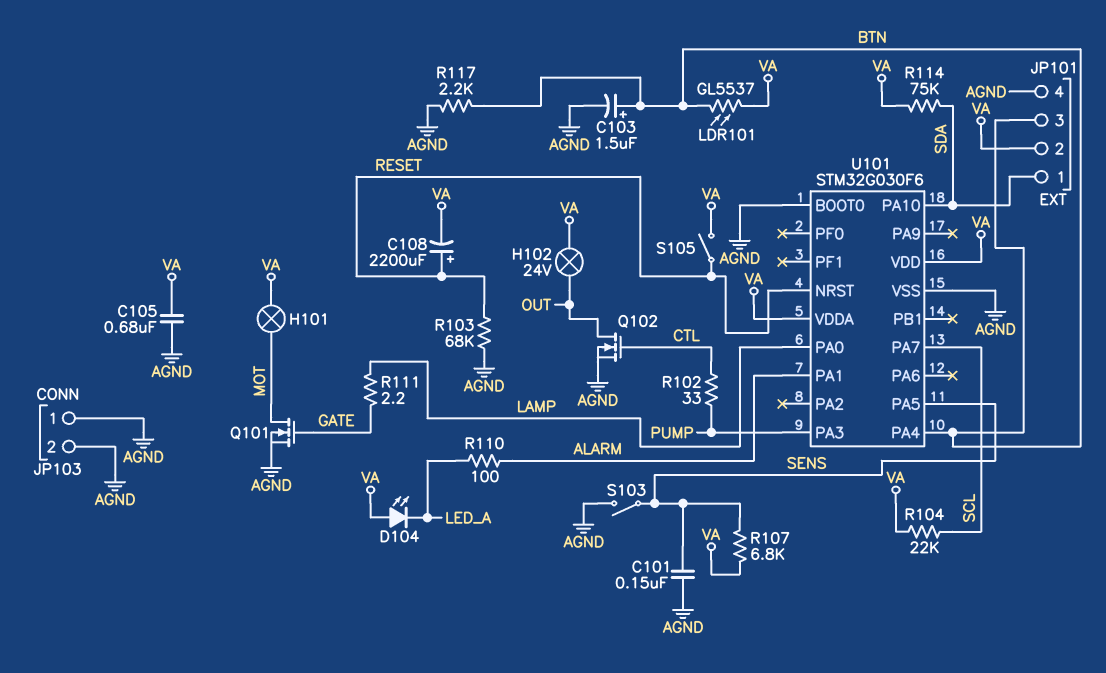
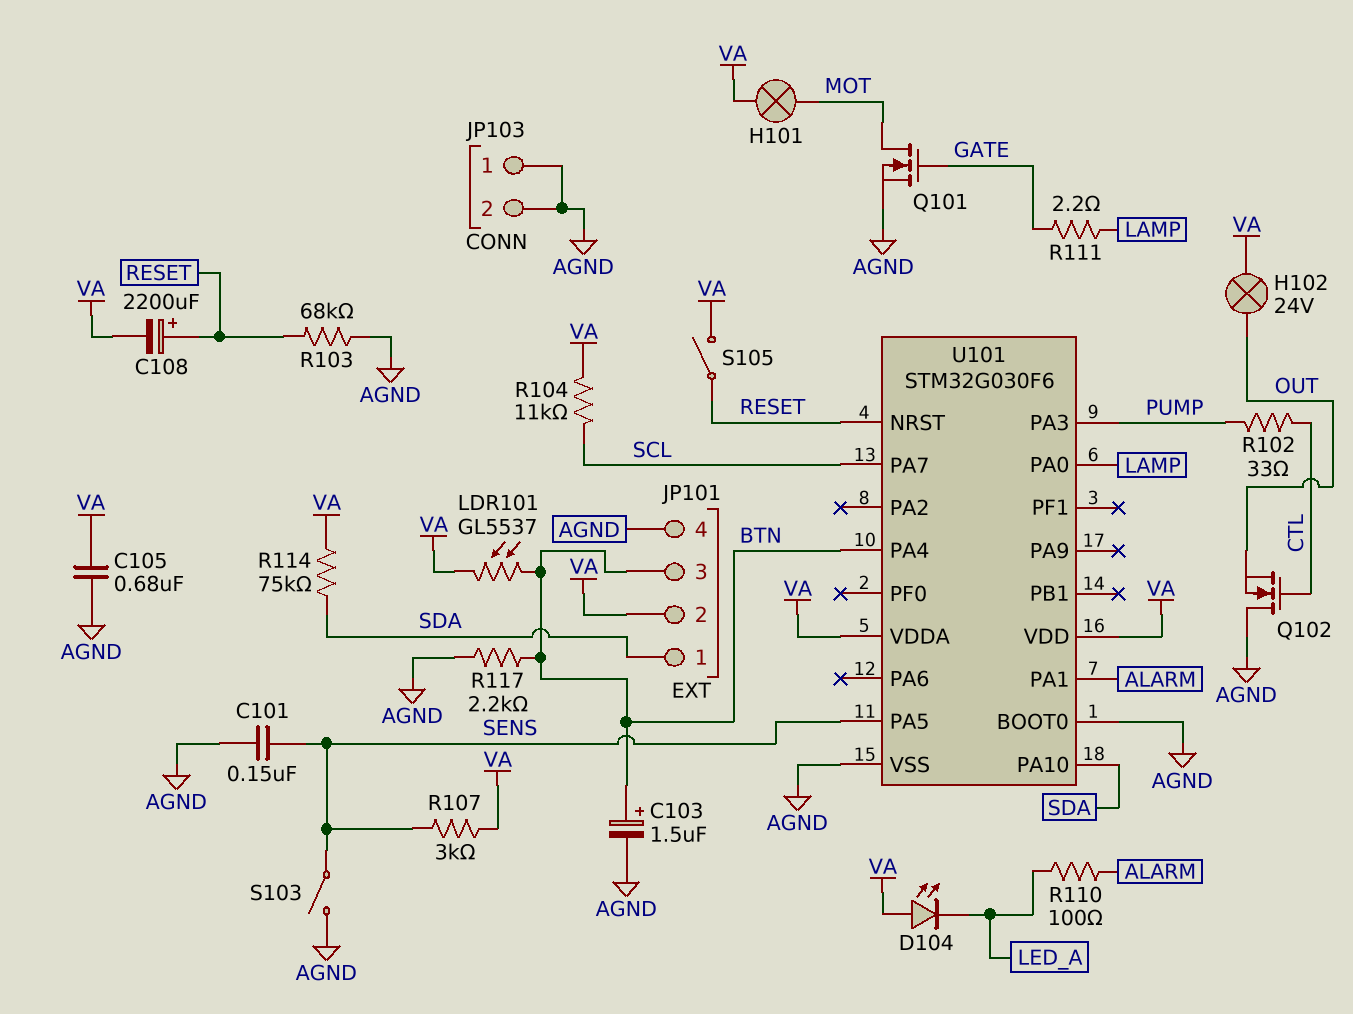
Q102: NMOS (G CTL, D OUT, S AGND) -> NMOS (G CTL, D AGND, S OUT)
R104: 22k (SCL, VA) -> 11k (SCL, VA)
R107: 6.8k (SENS, VA) -> 3k (SENS, VA)

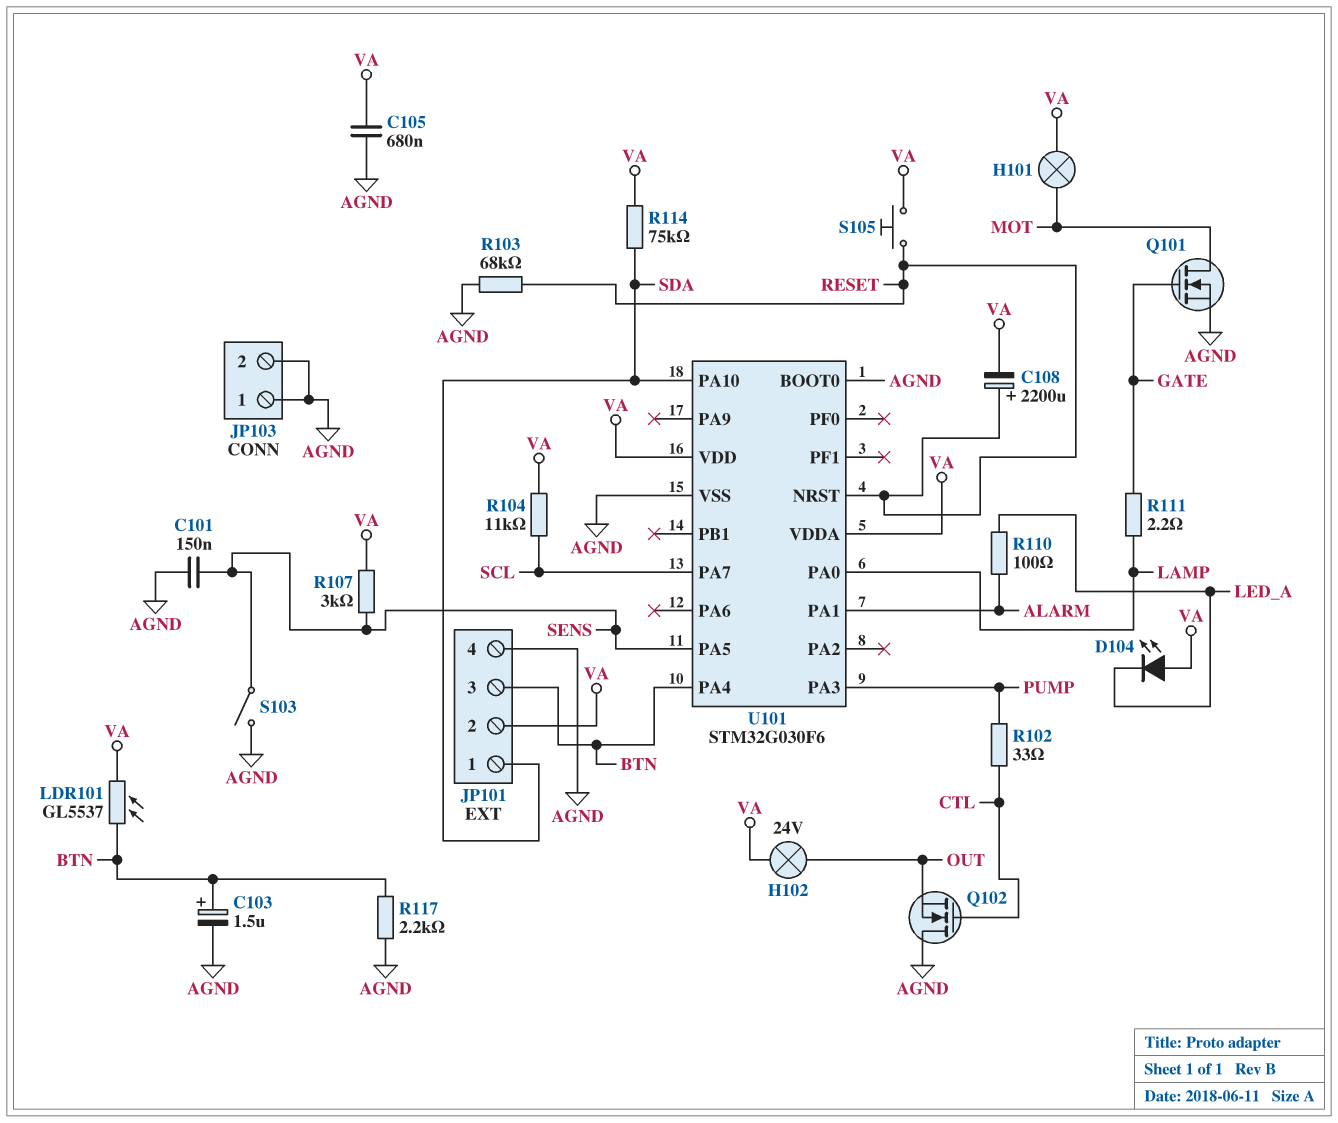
S105: switch (RESET, VA) -> button (RESET, VA)

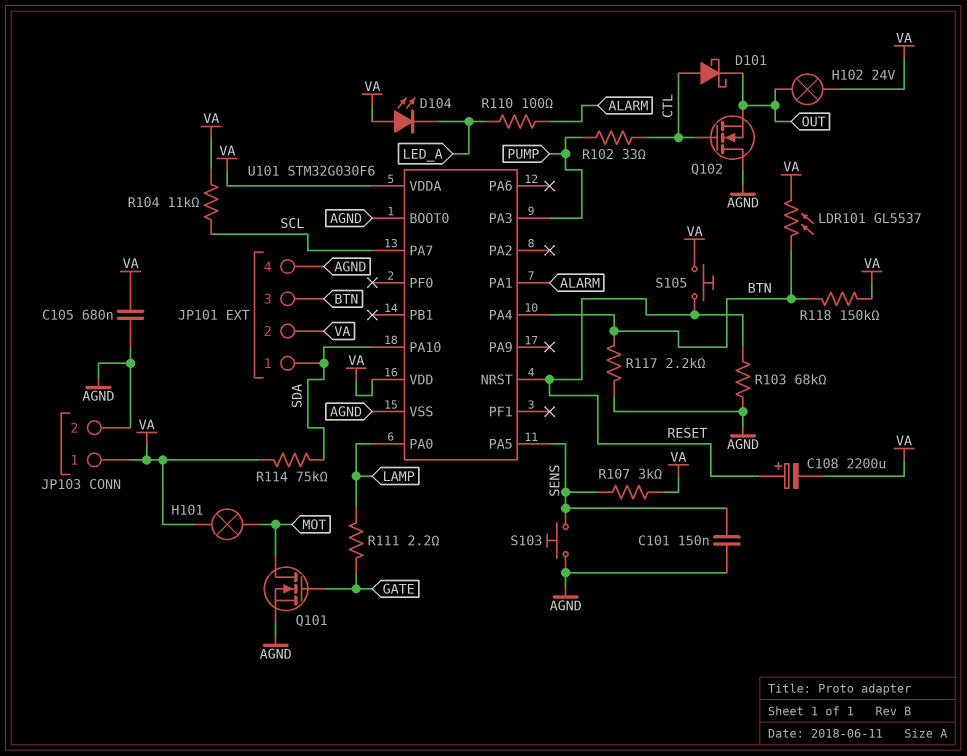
C103: 1.5uF (plus BTN, minus AGND) -> none
D101: none -> schottky (A CTL, K OUT)
JP103 pin 1: AGND -> VA
R118: none -> 150k (BTN, VA)
S103: switch (AGND, SENS) -> button (AGND, SENS)

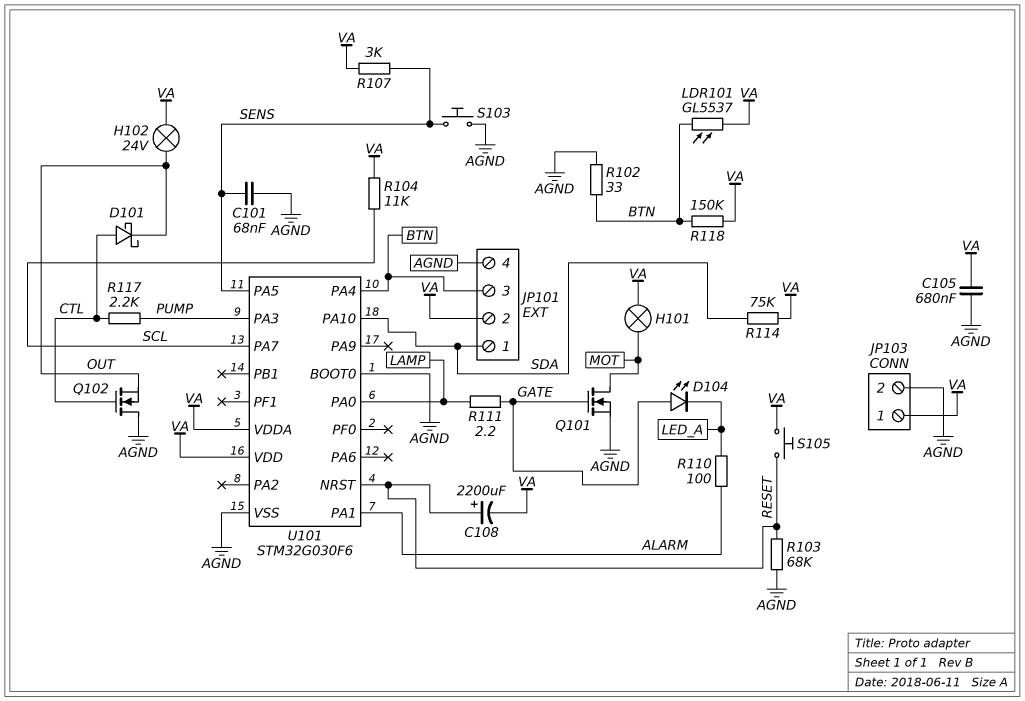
C101: 150nF (AGND, SENS) -> 68nF (AGND, SENS)
D104: LED (A VA, K LED_A) -> LED (A GATE, K LED_A)
R102: 33 (CTL, PUMP) -> 33 (AGND, BTN)
R117: 2.2k (AGND, BTN) -> 2.2k (CTL, PUMP)

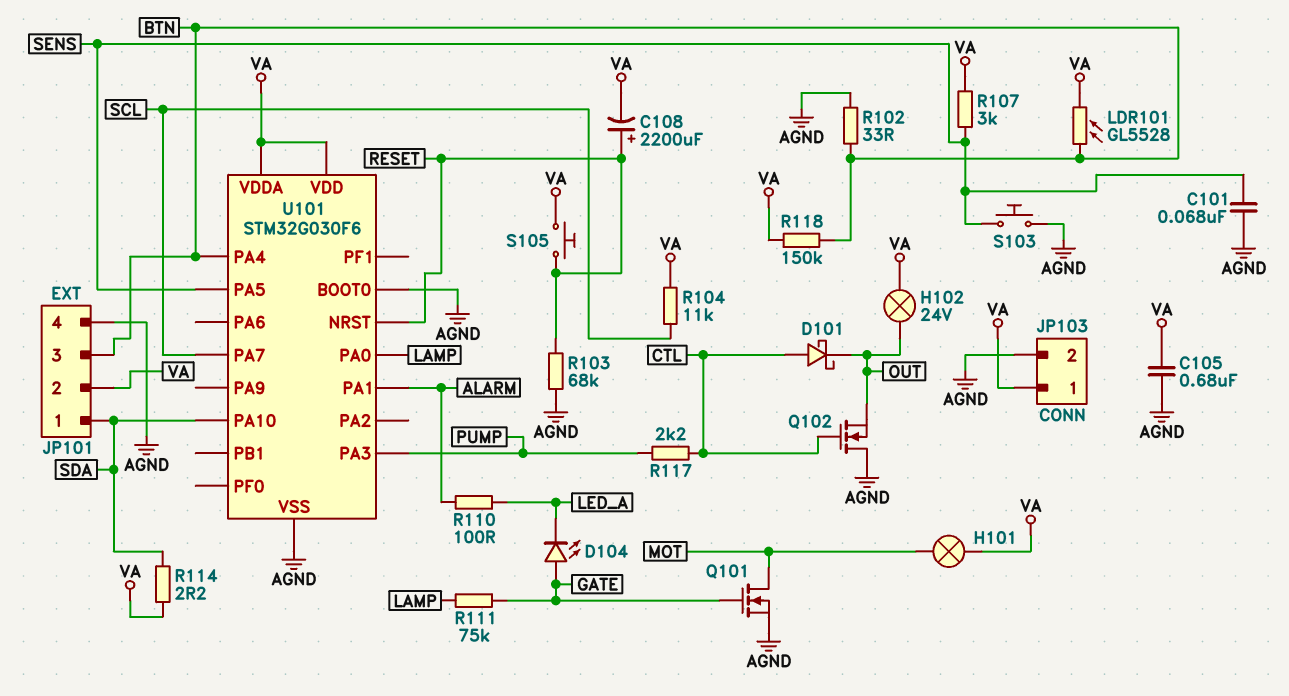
LDR101: GL5537 (BTN, VA) -> GL5528 (BTN, VA)
R111: 2.2 (GATE, LAMP) -> 75k (GATE, LAMP)
R114: 75k (SDA, VA) -> 2.2 (SDA, VA)

